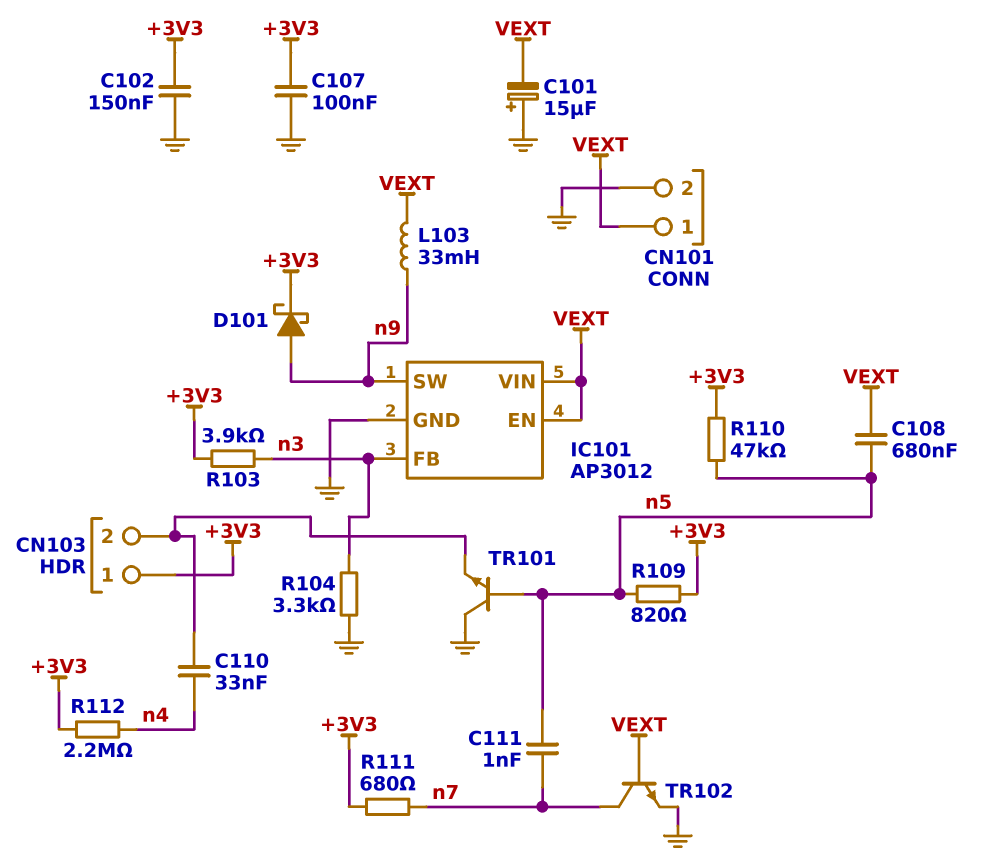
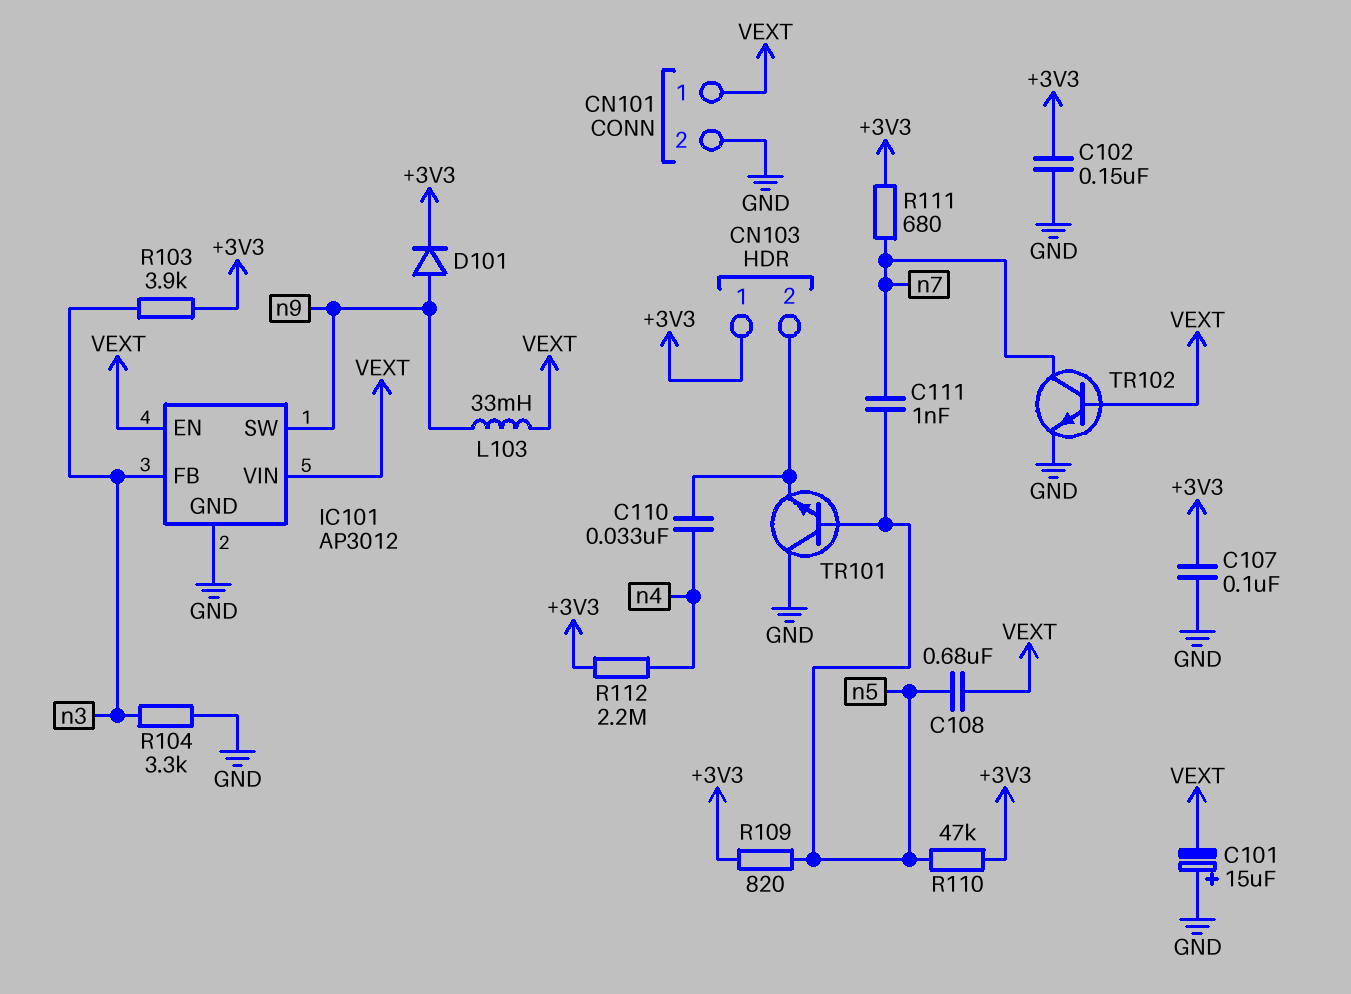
D101: schottky (A n9, K +3V3) -> diode (A n9, K +3V3)

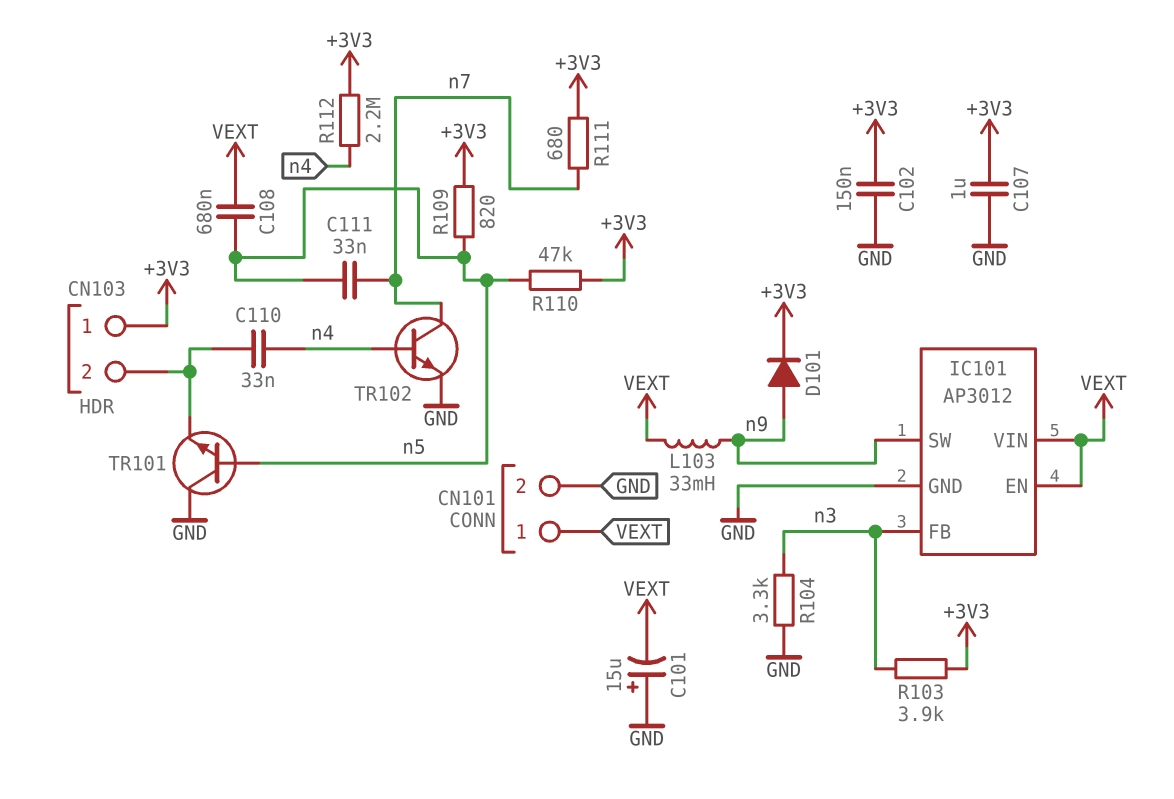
C107: 100nF (+3V3, GND) -> 1uF (+3V3, GND)
C111: 1nF (n5, n7) -> 33nF (n5, n7)
TR102: NPN (B VEXT, C n7, E GND) -> NPN (B n4, C n7, E GND)

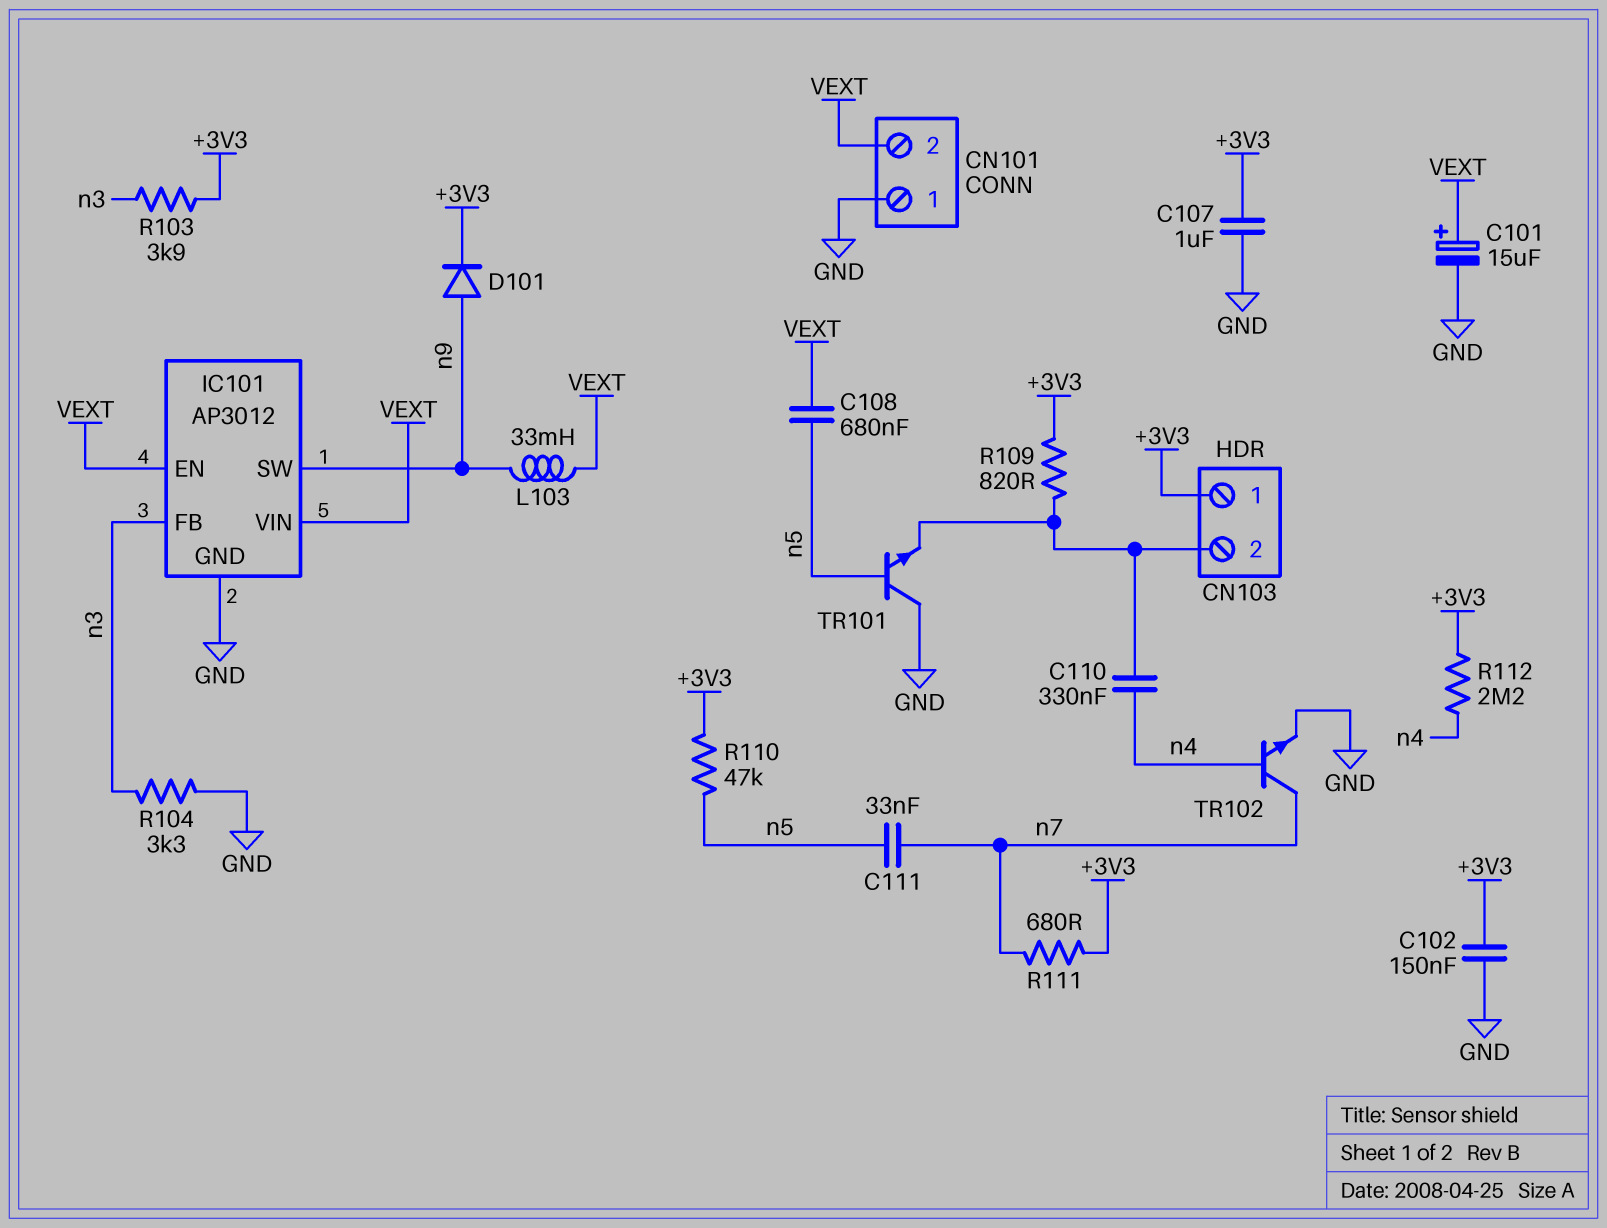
C101: 15uF (plus GND, minus VEXT) -> 15uF (plus VEXT, minus GND)
C110: 33nF (CN103/2, n4) -> 330nF (CN103/2, n4)
CN101 pin 1: VEXT -> GND
CN101 pin 2: GND -> VEXT
R109: 820 (+3V3, n5) -> 820 (+3V3, CN103/2)

